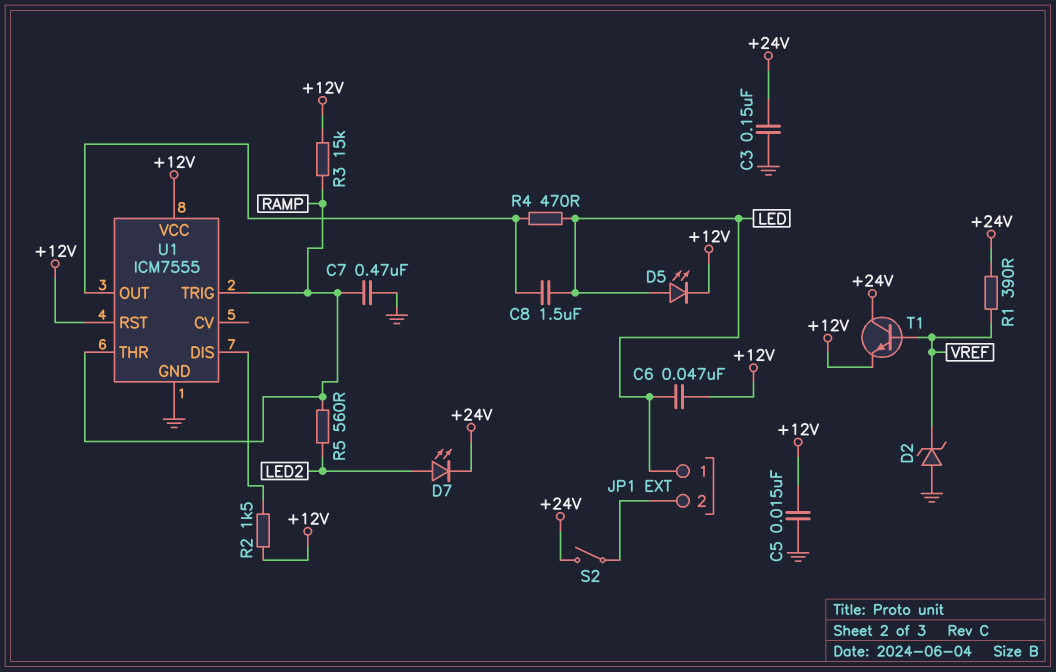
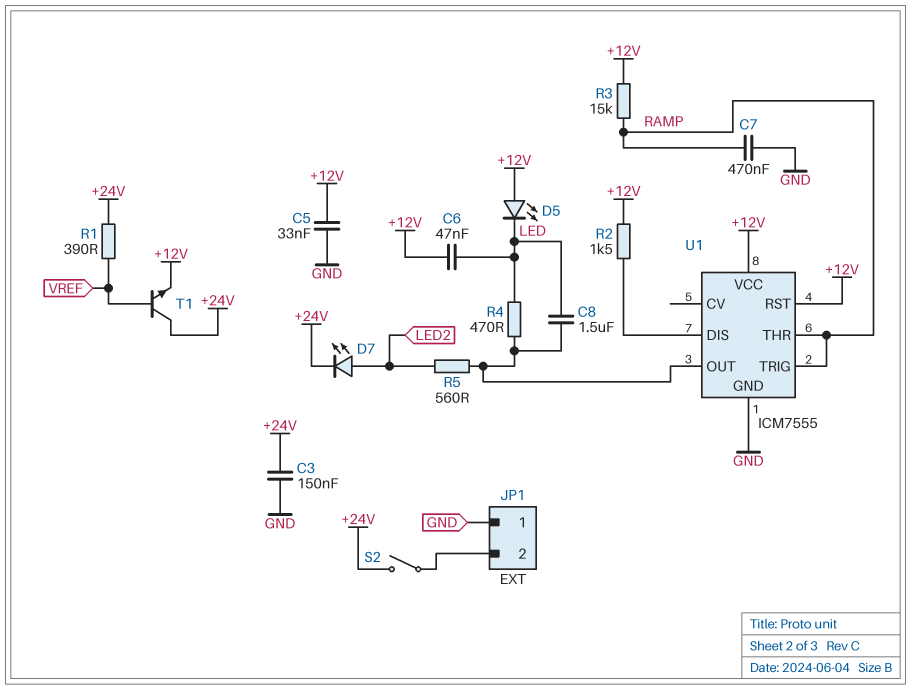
C5: 15nF (+12V, GND) -> 33nF (+12V, GND)
D2: zener (A GND, K VREF) -> none
D5: LED (A LED, K +12V) -> LED (A +12V, K LED)
JP1 pin 1: LED -> GND
R5: 560 (LED2, RAMP) -> 560 (LED2, U1/OUT)

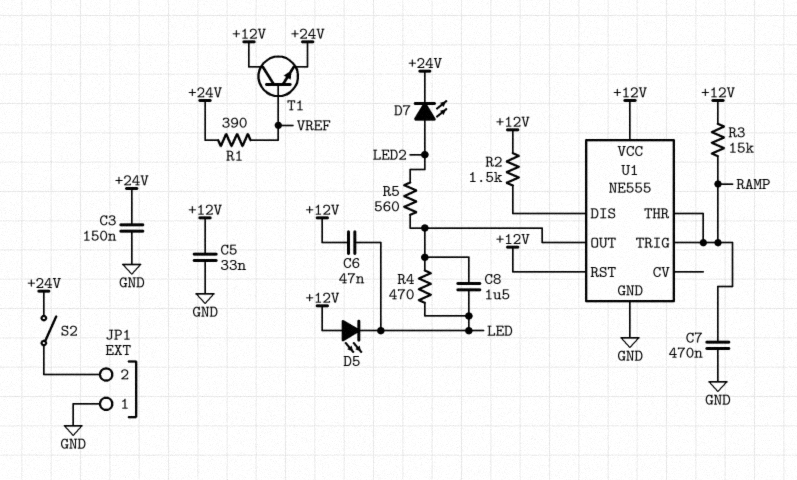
T1: NPN (B VREF, C +24V, E +12V) -> NPN (B VREF, C +12V, E +24V)
U1: ICM7555 -> NE555

